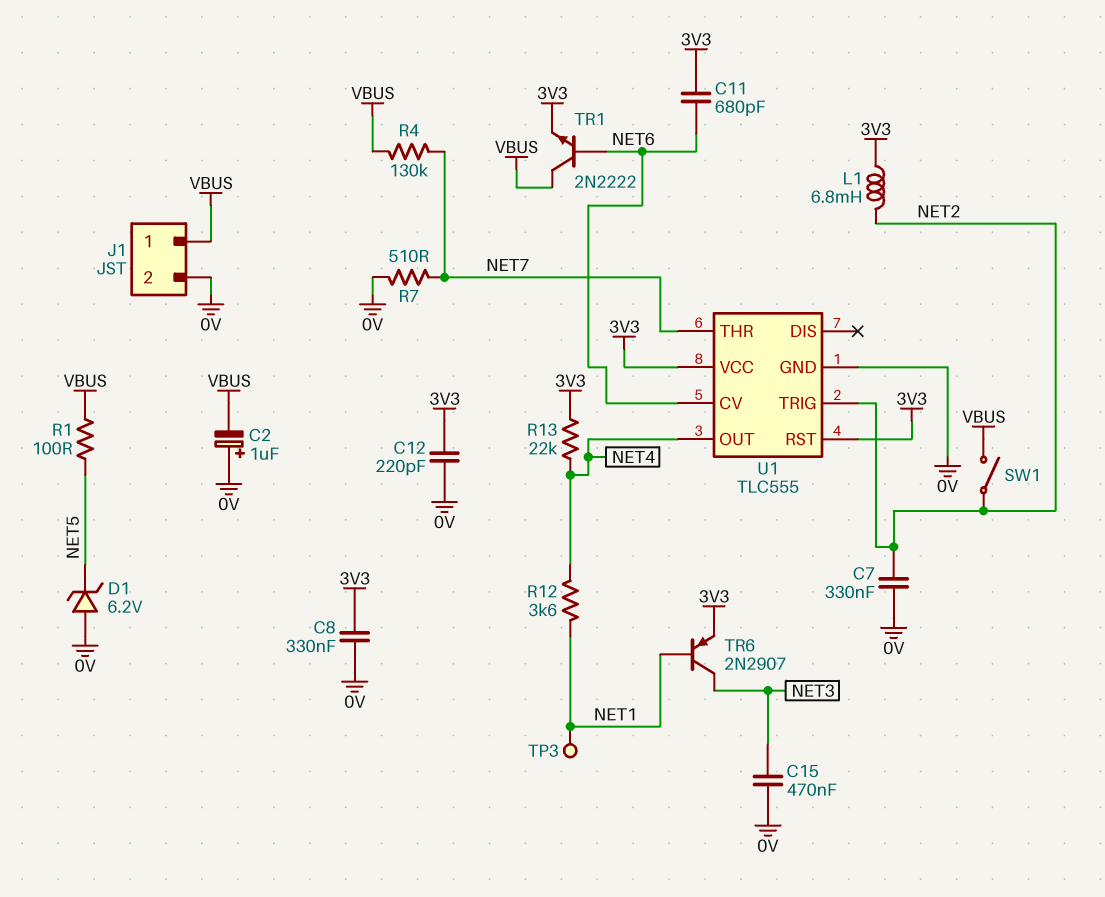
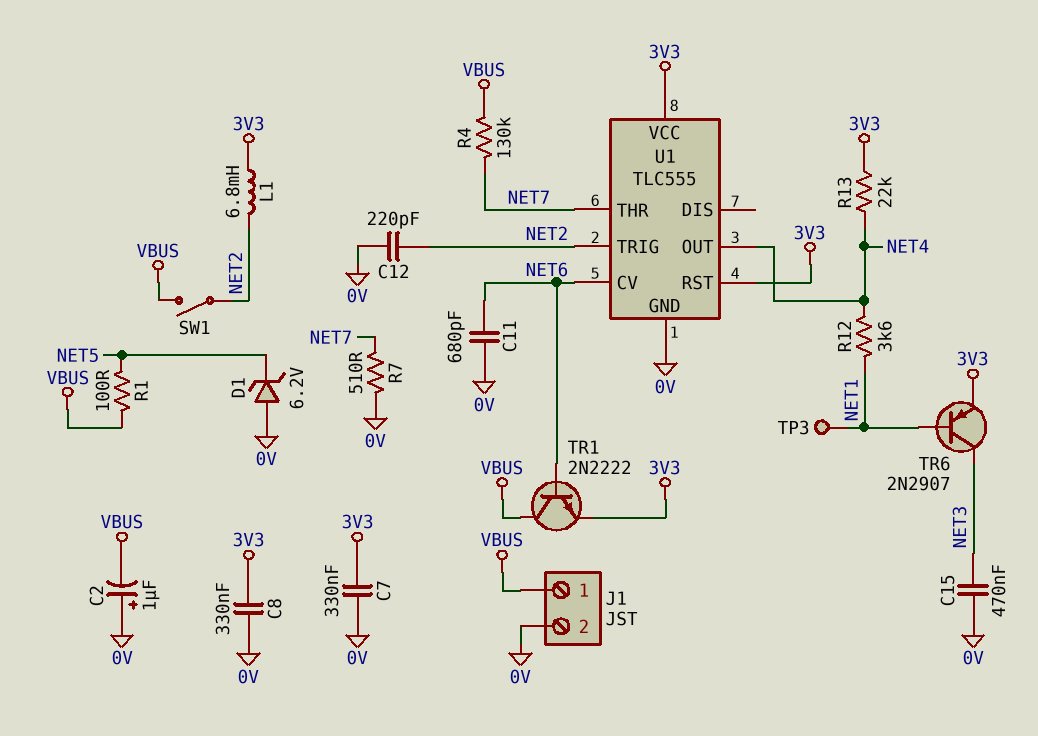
C7: 330nF (0V, NET2) -> 330nF (0V, 3V3)
C11: 680pF (3V3, NET6) -> 680pF (0V, NET6)
C12: 220pF (0V, 3V3) -> 220pF (0V, NET2)

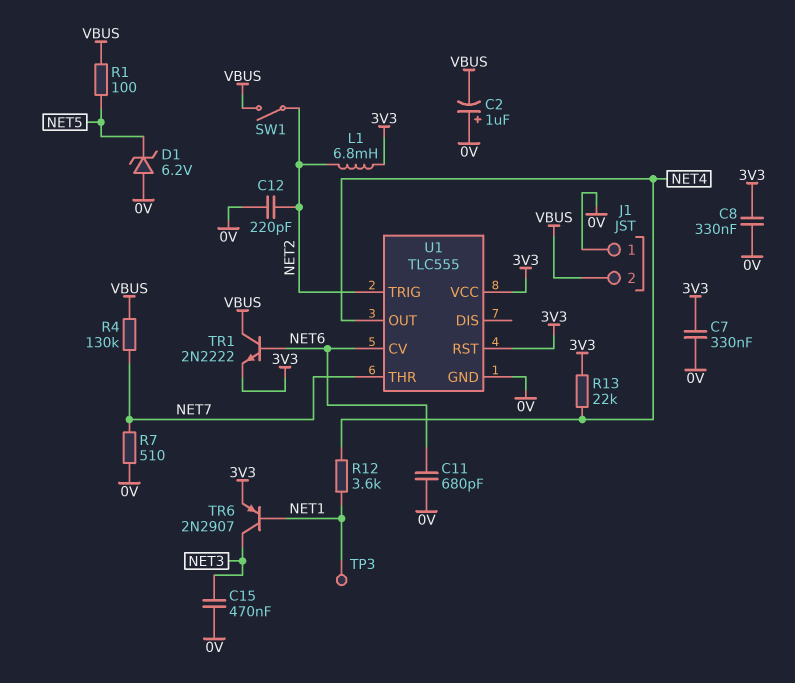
J1 pin 1: VBUS -> 0V
J1 pin 2: 0V -> VBUS

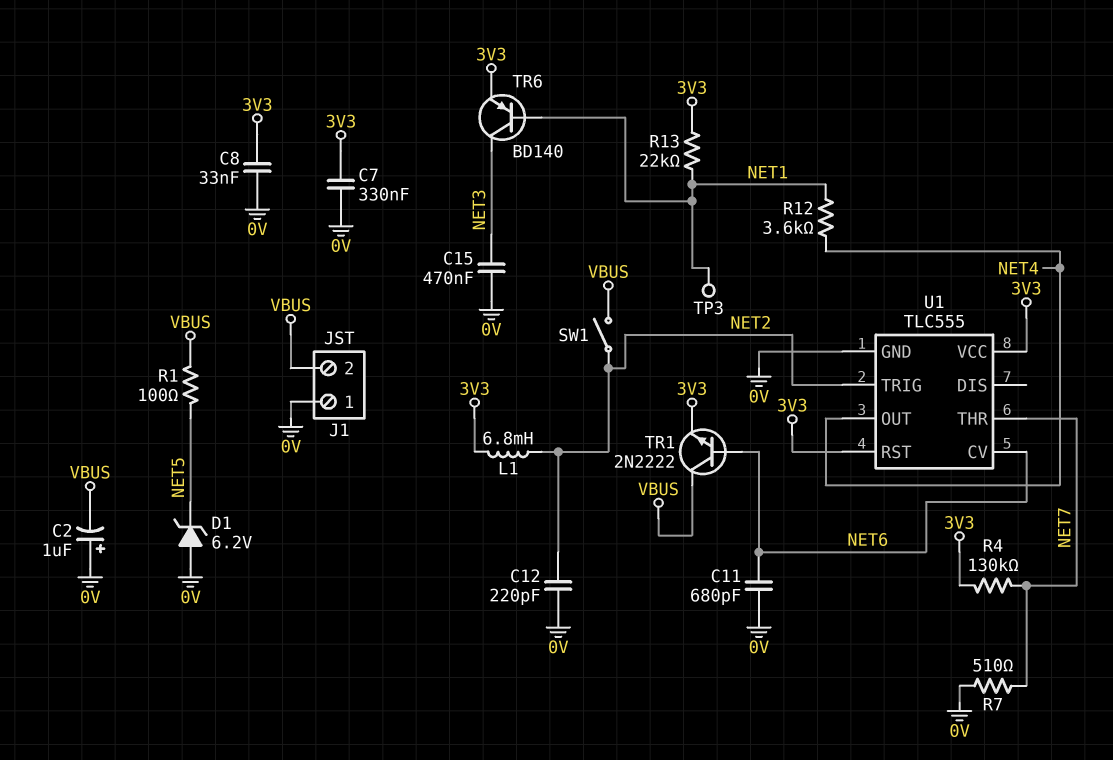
C8: 330nF (0V, 3V3) -> 33nF (0V, 3V3)
R4: 130k (NET7, VBUS) -> 130k (3V3, NET7)
R13: 22k (3V3, NET4) -> 22k (3V3, NET1)
TR6: PNP 2N2907 (B NET1, C NET3, E 3V3) -> PNP BD140 (B NET1, C NET3, E 3V3)

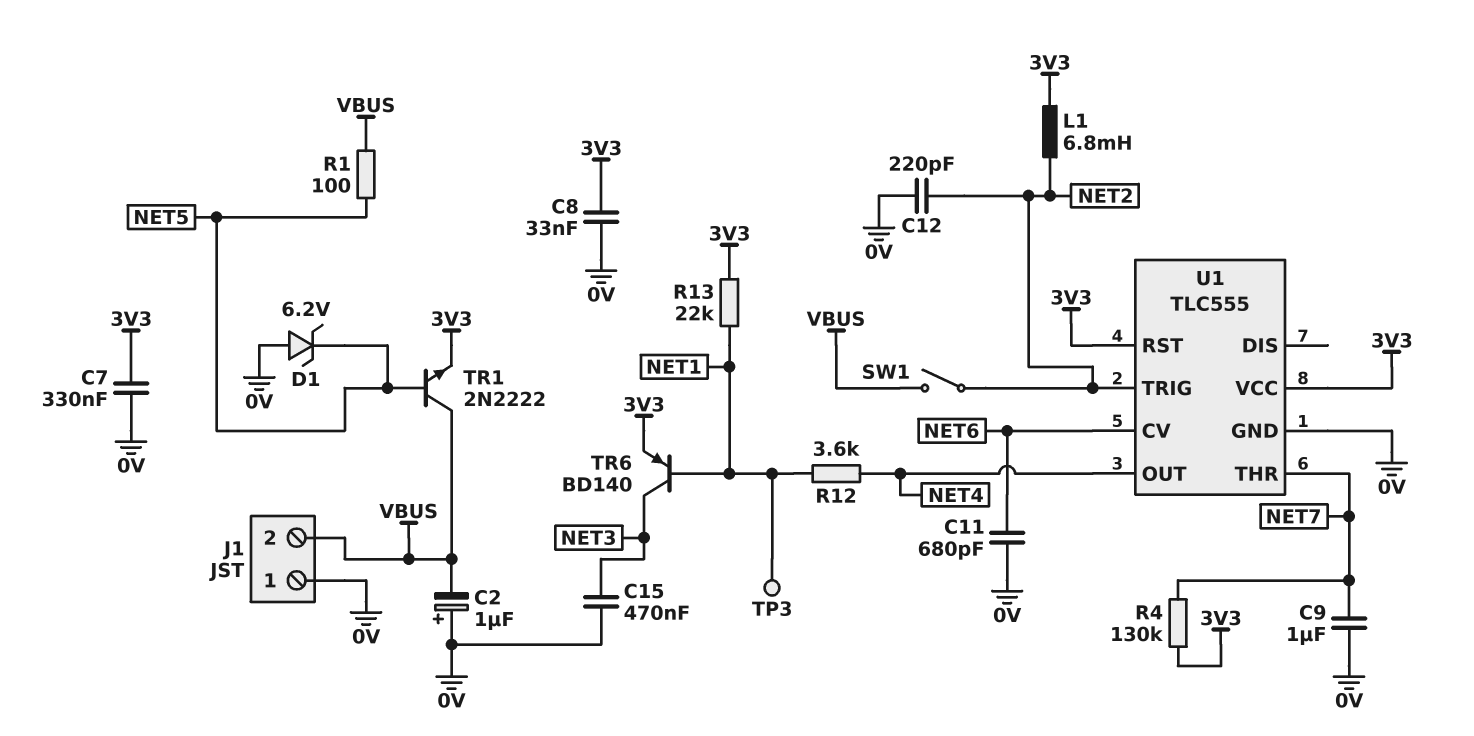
C9: none -> 1uF (0V, NET7)
R7: 510 (0V, NET7) -> none
TR1: NPN 2N2222 (B NET6, C VBUS, E 3V3) -> NPN 2N2222 (B NET5, C VBUS, E 3V3)

